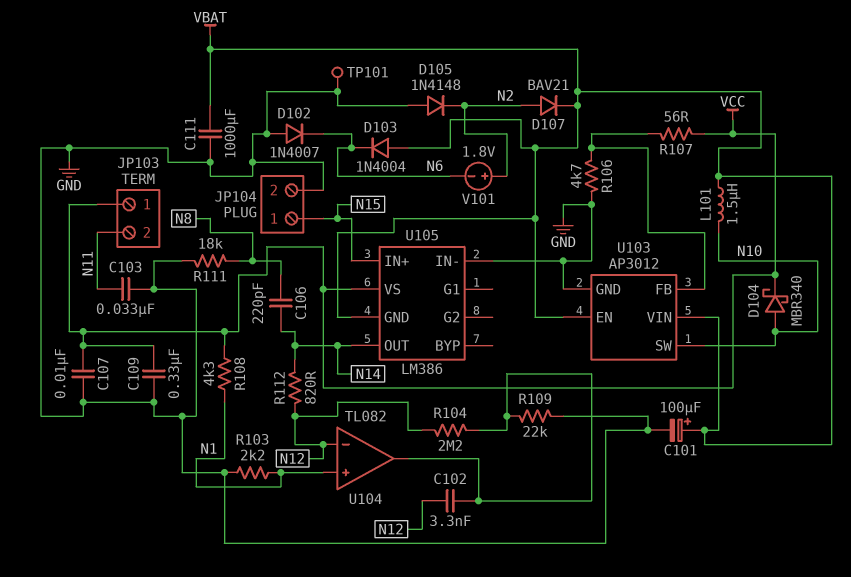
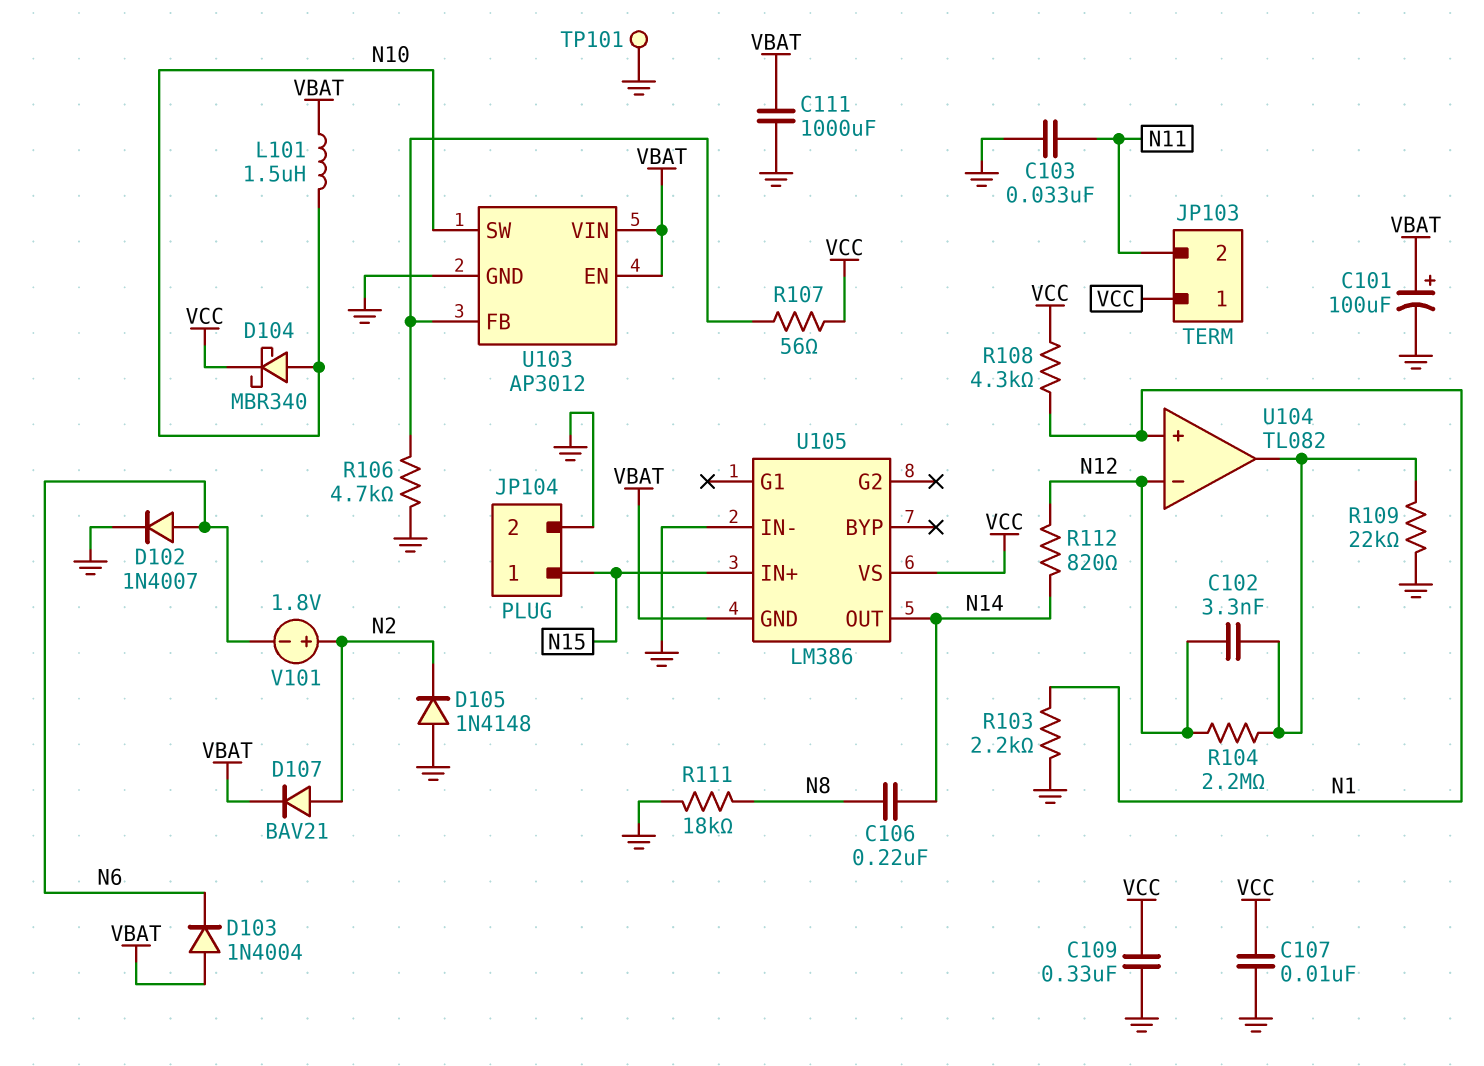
C106: 220pF (N8, N14) -> 220nF (N8, N14)
D102: diode 1N4007 (A GND, K N6) -> diode 1N4007 (A N6, K GND)

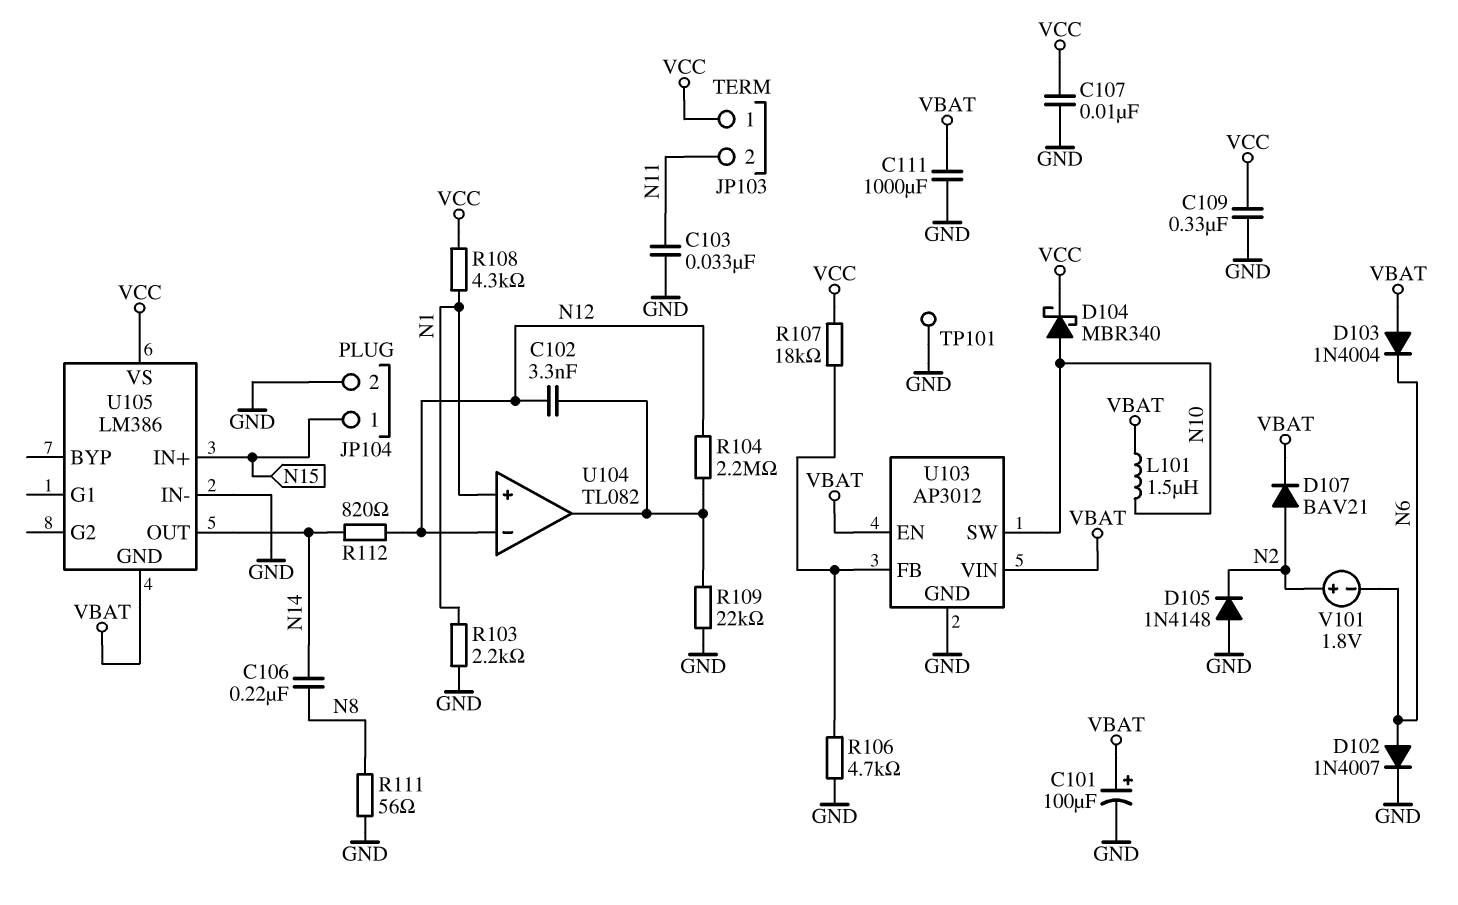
R107: 56 (U103/FB, VCC) -> 18k (U103/FB, VCC)
R111: 18k (GND, N8) -> 56 (GND, N8)

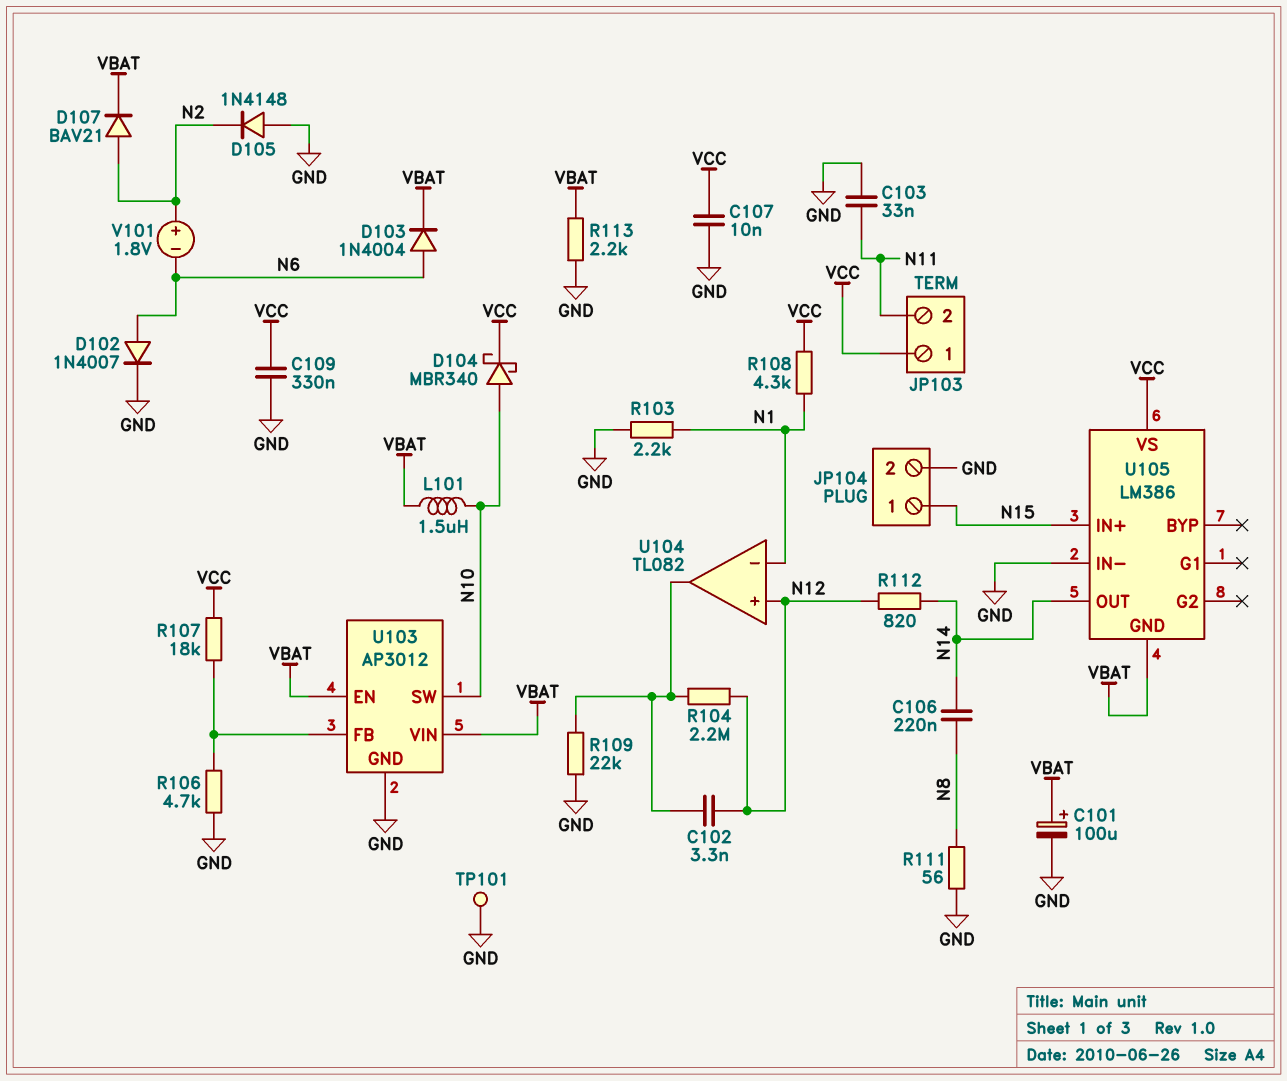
C111: 1000uF (GND, VBAT) -> none
D103: diode 1N4004 (A VBAT, K N6) -> diode 1N4004 (A N6, K VBAT)
R113: none -> 2.2k (GND, VBAT)
U104 pin in+: N1 -> N12
U104 pin in-: N12 -> N1

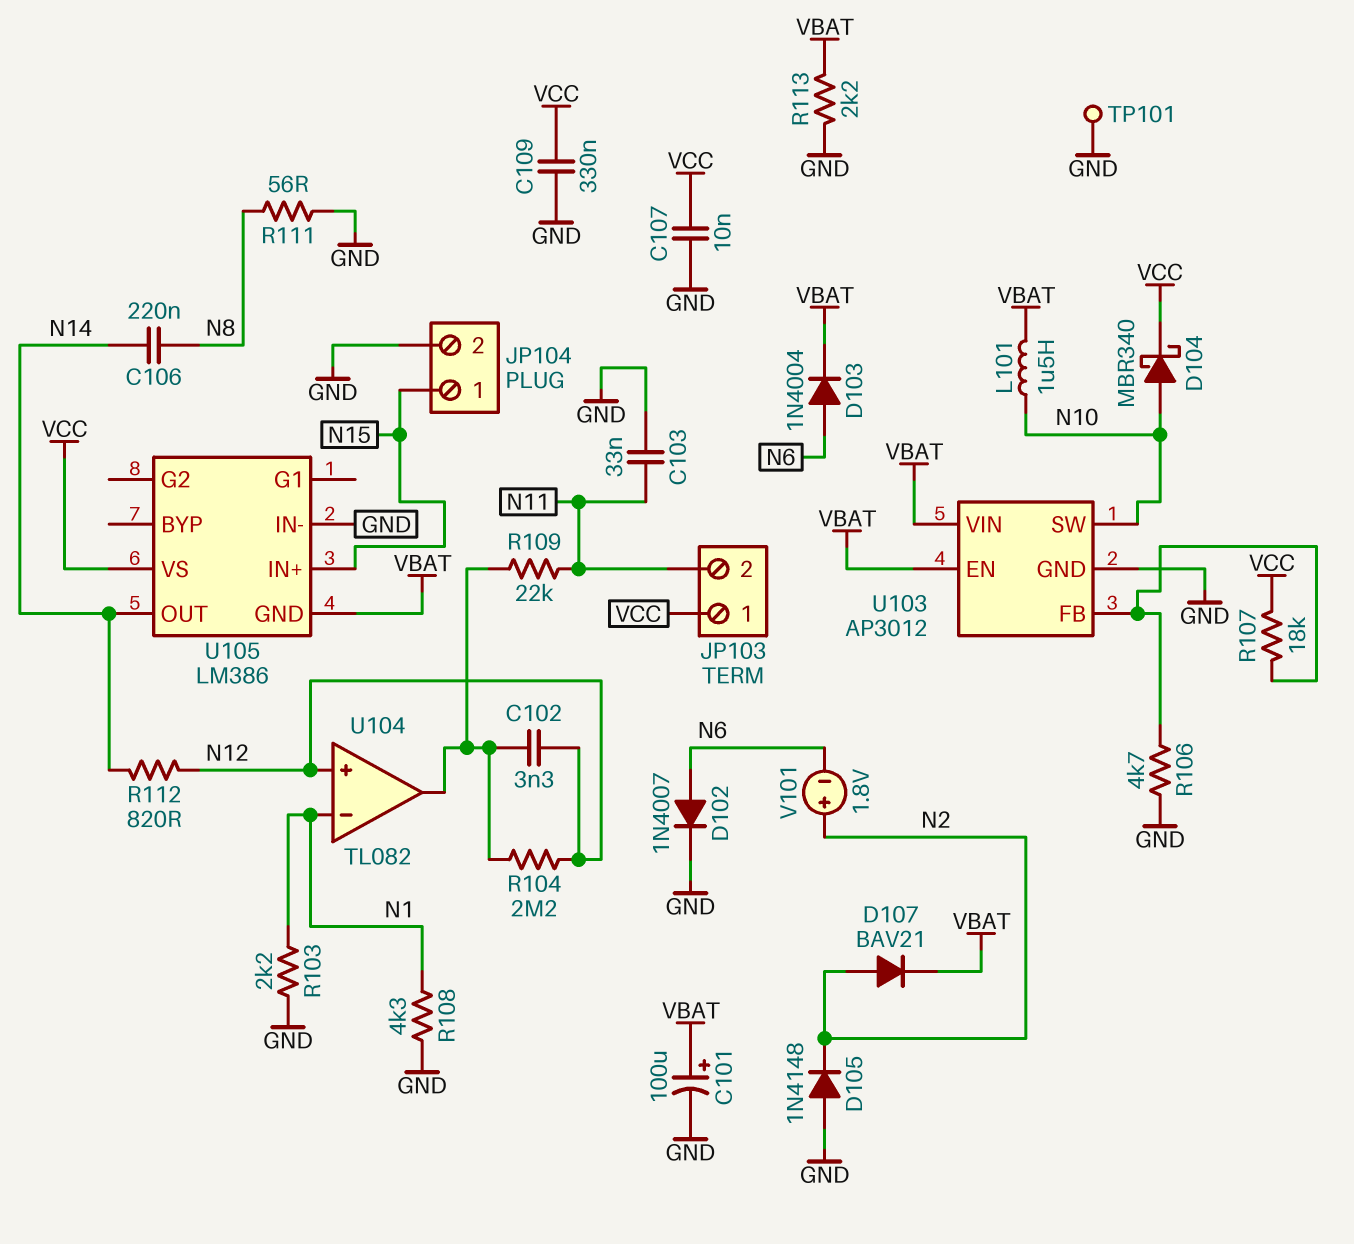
R108: 4.3k (N1, VCC) -> 4.3k (GND, N1)
R109: 22k (GND, U104/out) -> 22k (N11, U104/out)

